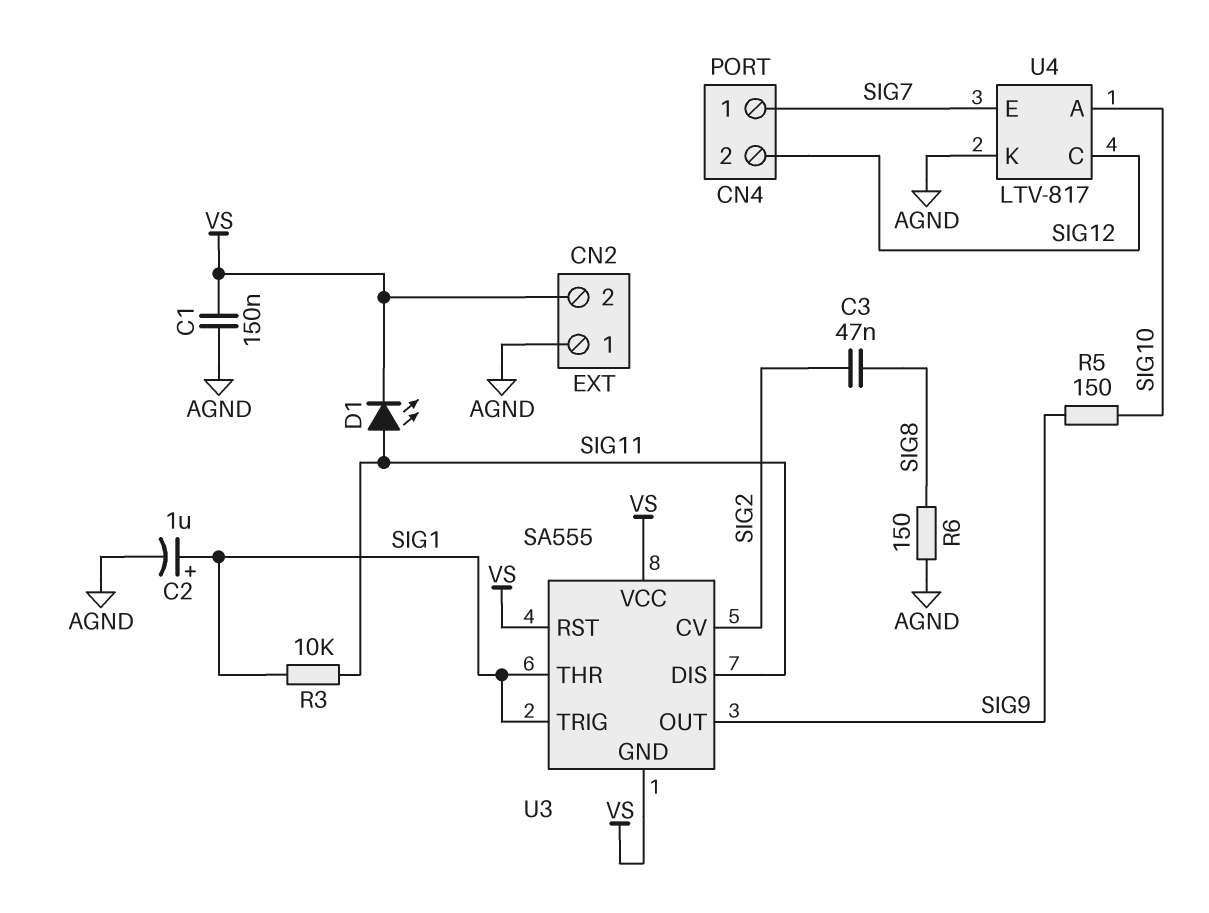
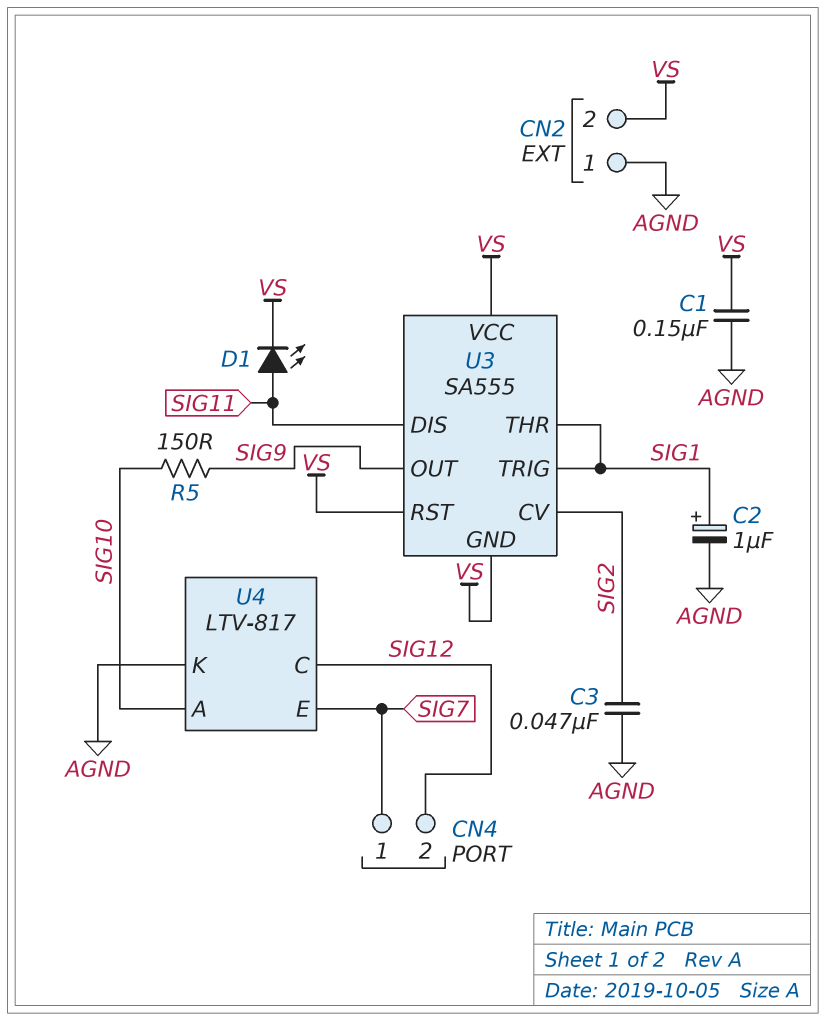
C3: 47nF (SIG2, SIG8) -> 47nF (AGND, SIG2)
R3: 10k (SIG1, SIG11) -> none
R6: 150 (AGND, SIG8) -> none

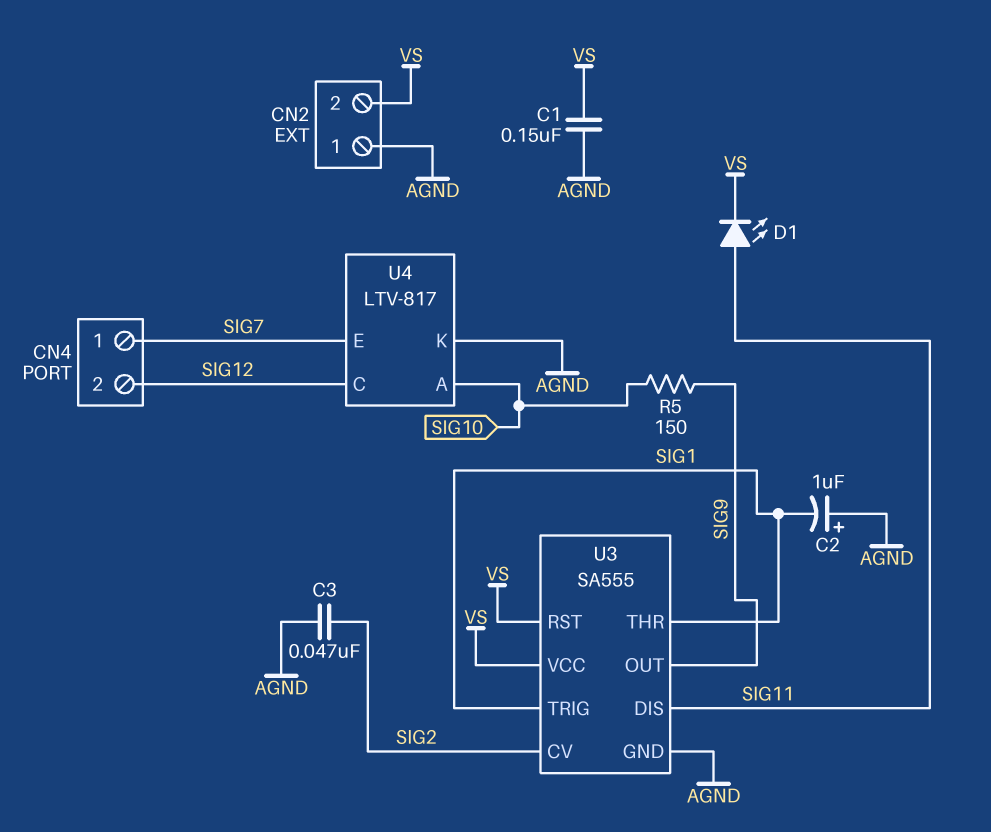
C2: 1uF (plus SIG1, minus AGND) -> 1uF (plus AGND, minus SIG1)
U3 pin GND: VS -> AGND

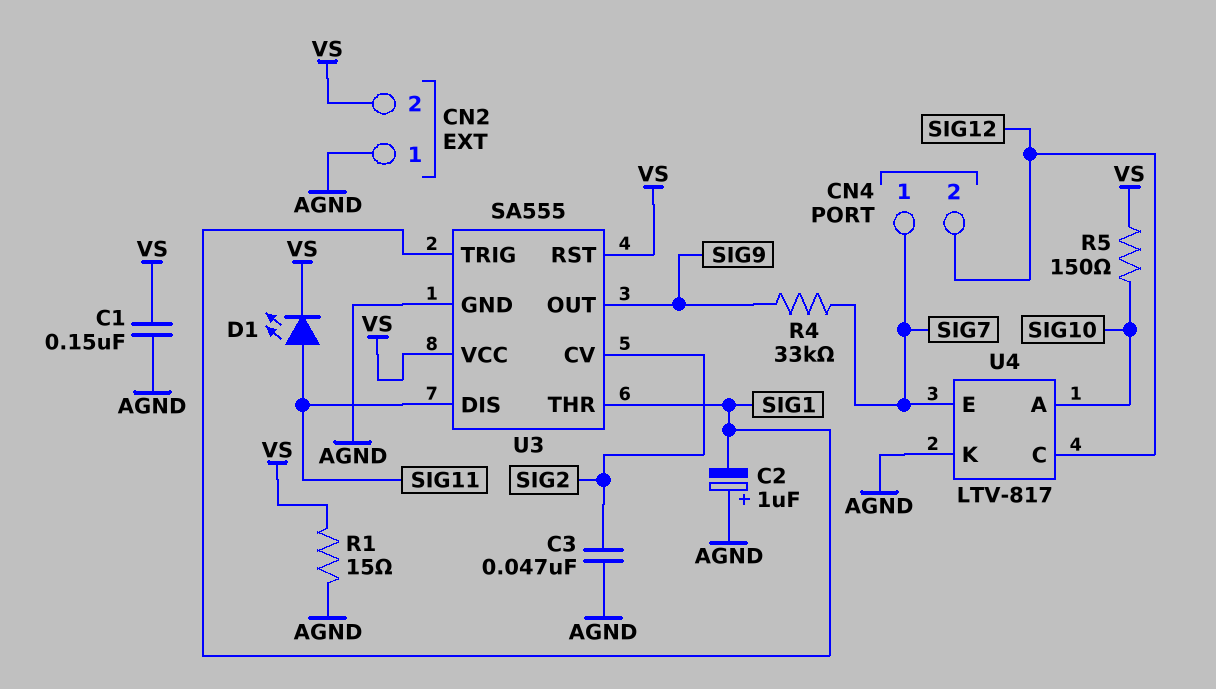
R1: none -> 15 (AGND, VS)
R4: none -> 33k (SIG7, SIG9)
R5: 150 (SIG9, SIG10) -> 150 (SIG10, VS)

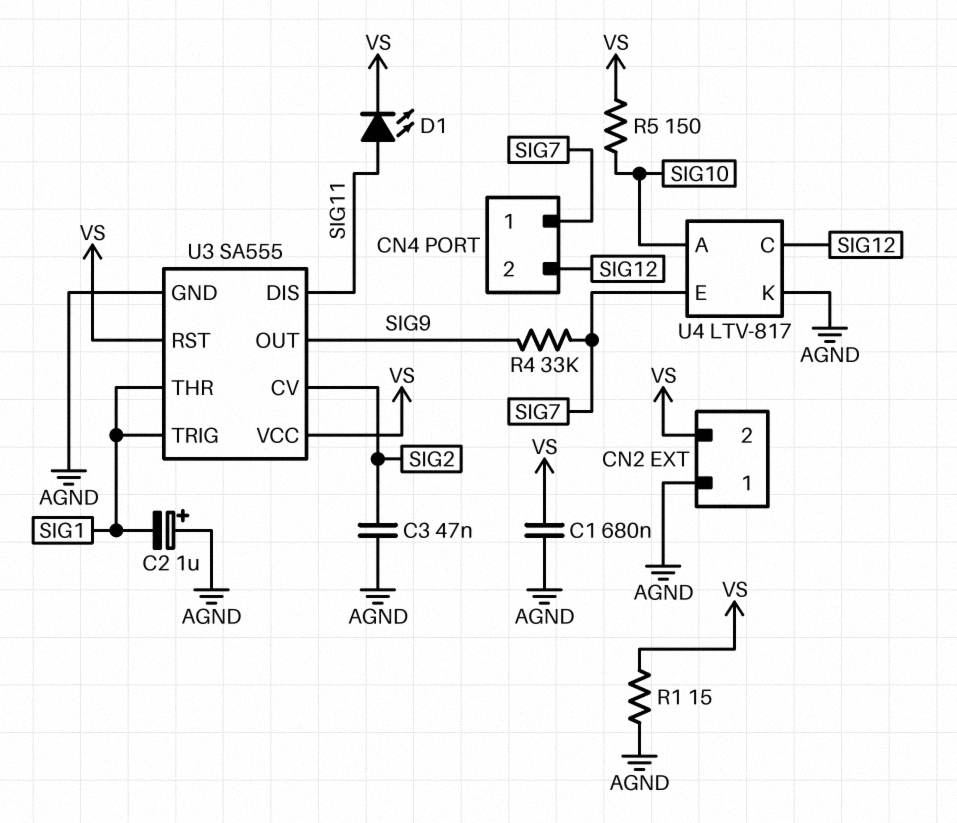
C1: 150nF (AGND, VS) -> 680nF (AGND, VS)

